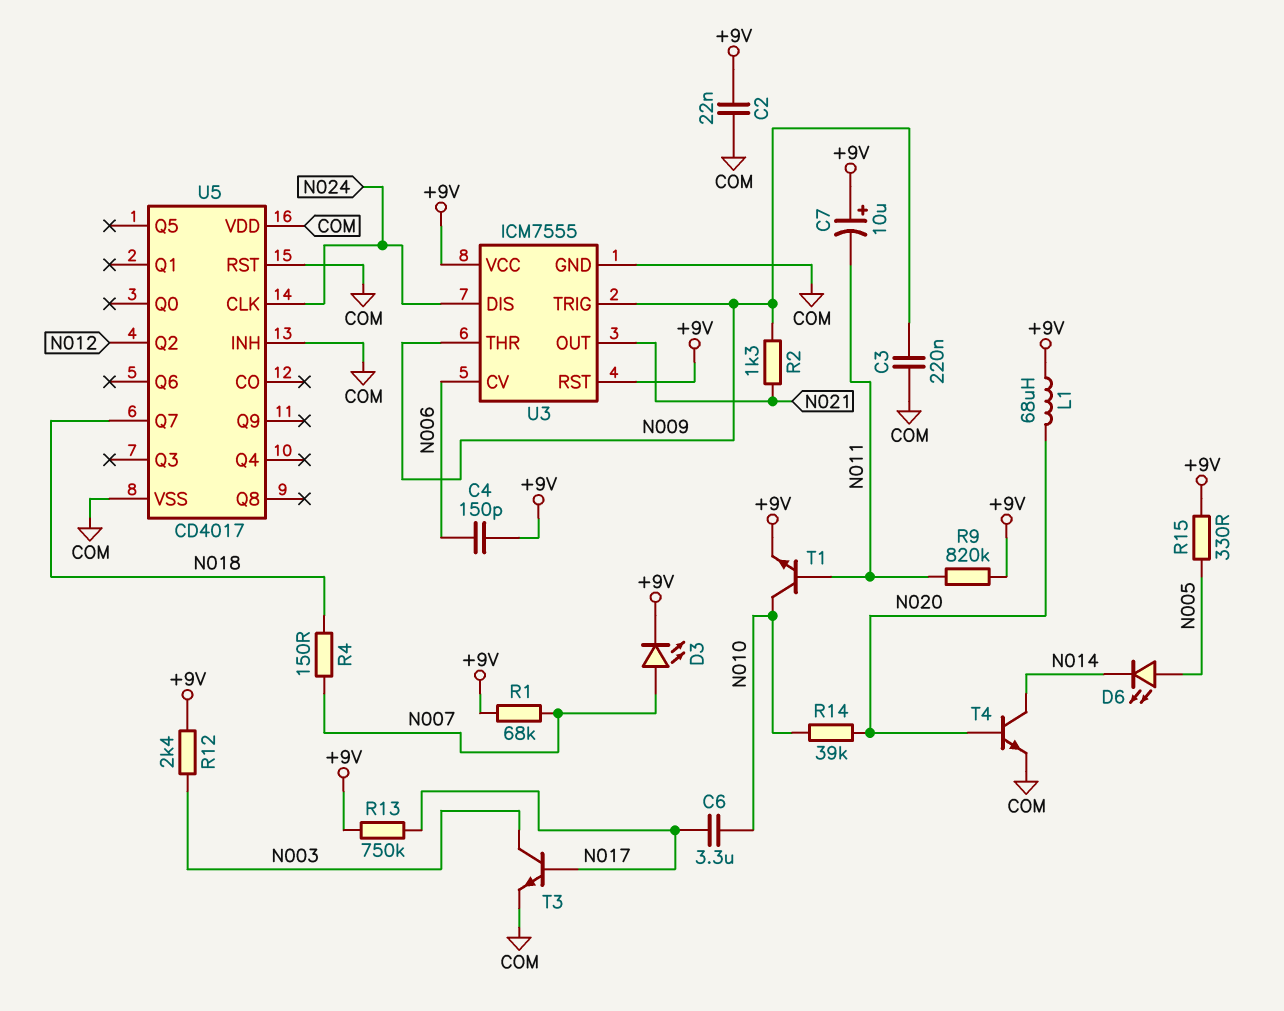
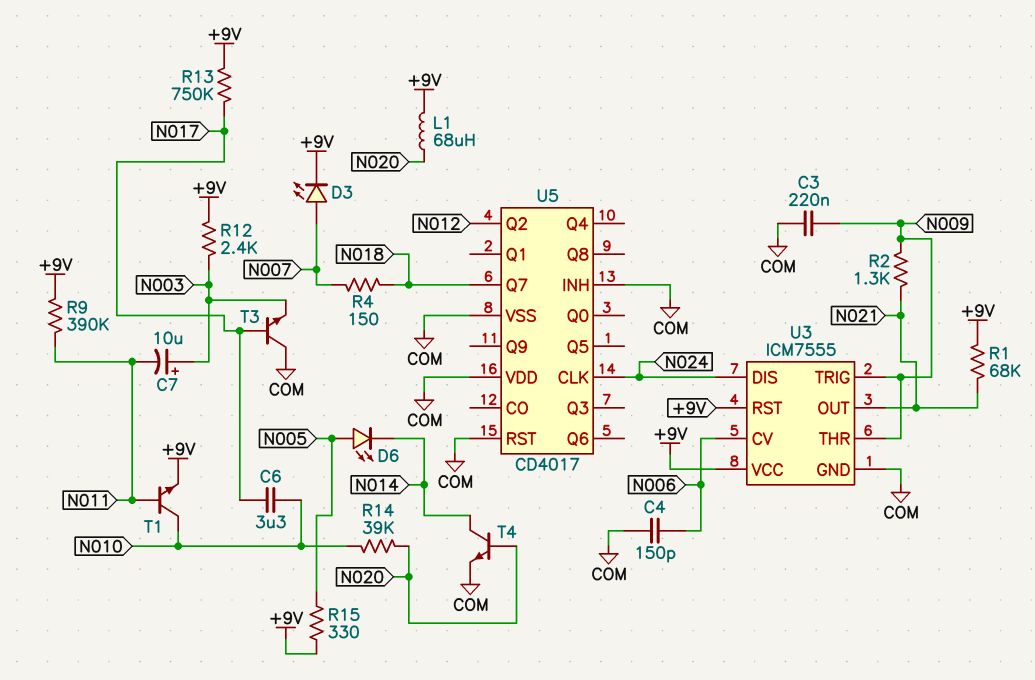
C2: 22nF (+9V, COM) -> none
C4: 150pF (+9V, N006) -> 150pF (COM, N006)
C7: 10uF (plus +9V, minus N011) -> 10uF (plus N003, minus N011)
R1: 68k (+9V, N007) -> 68k (+9V, N021)
R9: 820k (+9V, N011) -> 390k (+9V, N011)
T3: NPN (B N017, C N003, E COM) -> NPN (B N017, C COM, E N003)

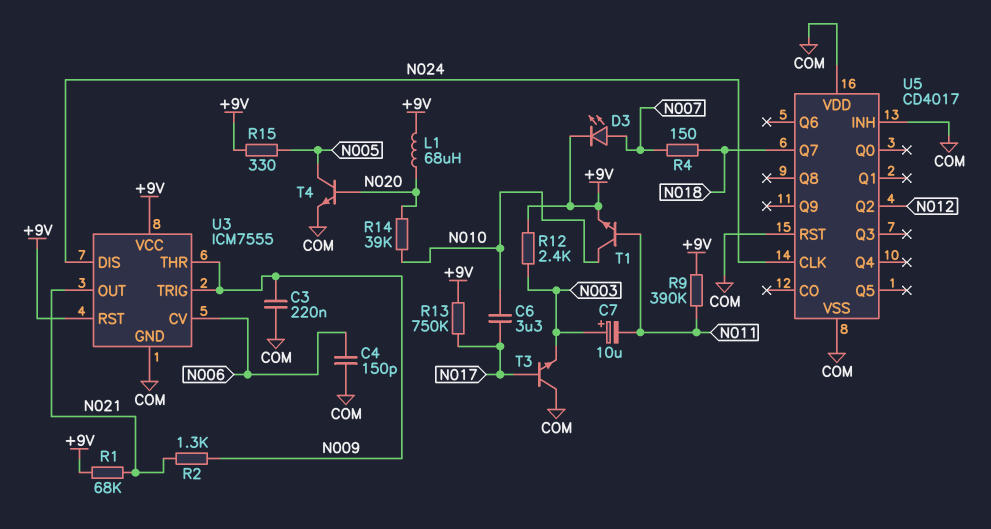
D6: LED (A N005, K N014) -> none
T4: NPN (B N020, C N014, E COM) -> NPN (B N020, C N005, E COM)

